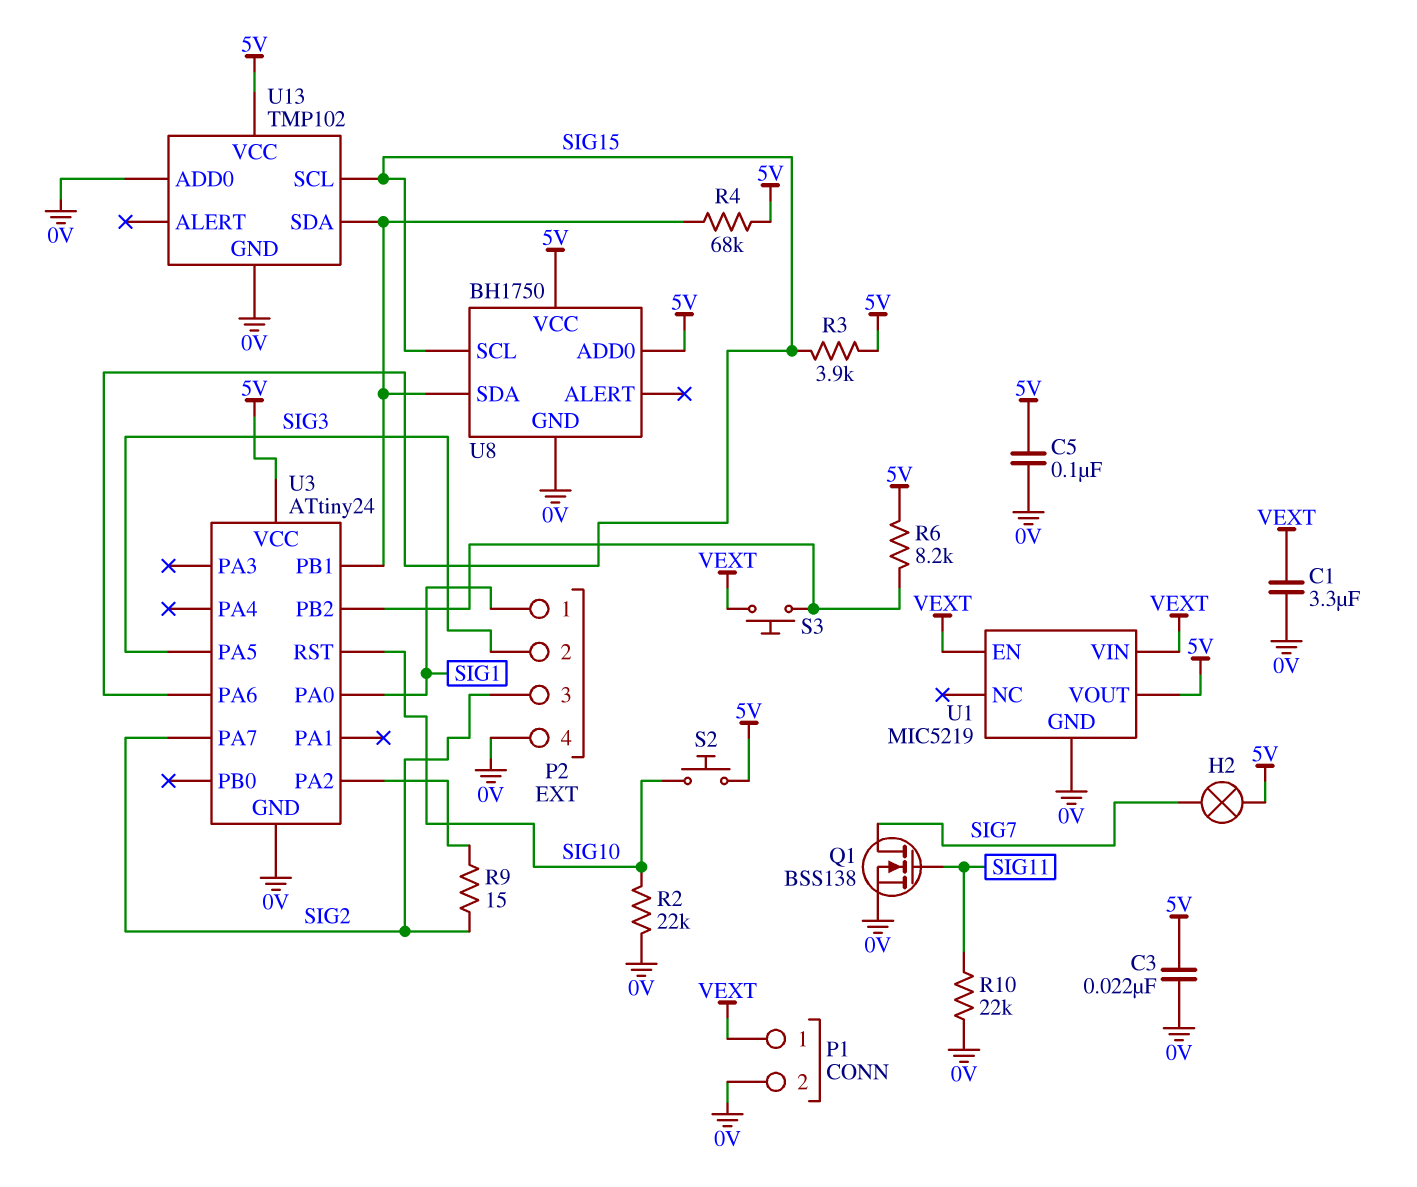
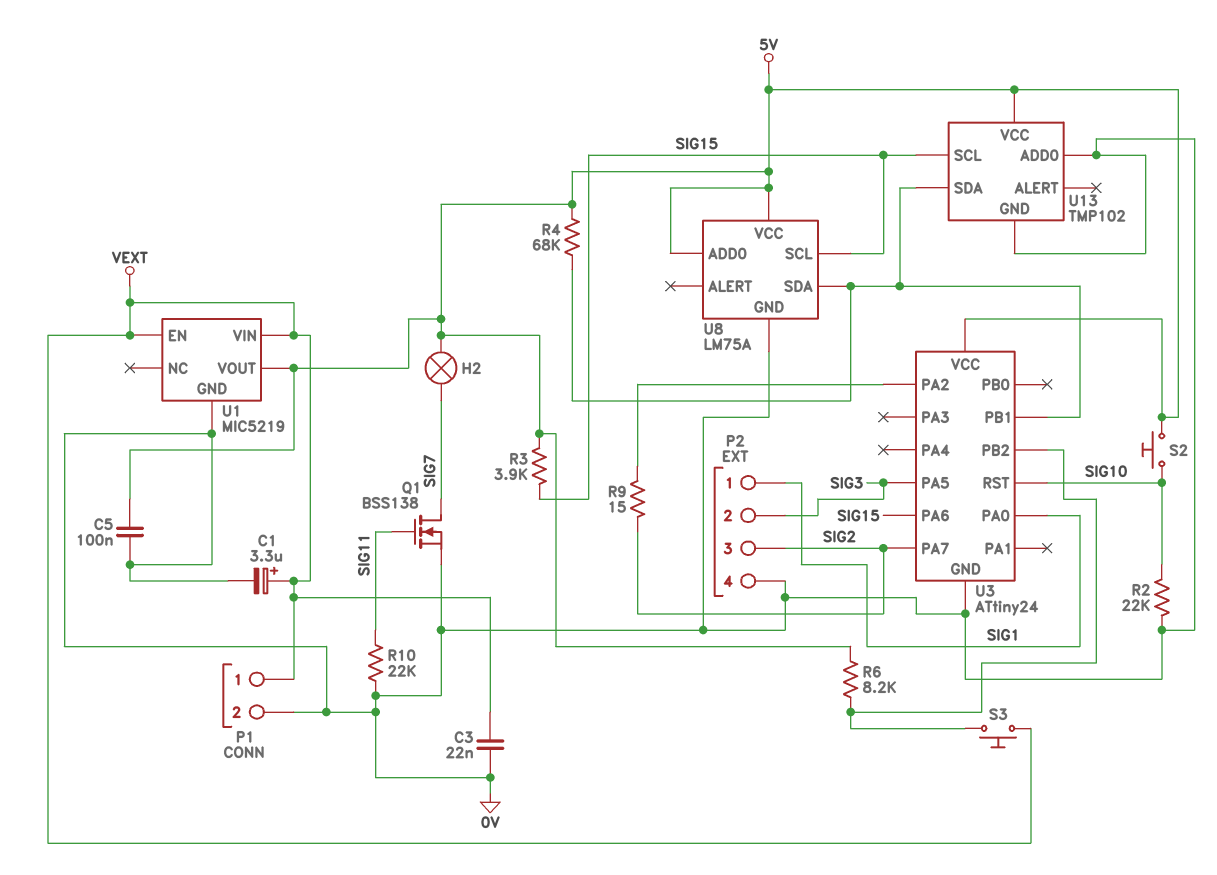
C1: 3.3uF (0V, VEXT) -> 3.3uF (plus VEXT, minus 0V)
C3: 22nF (0V, 5V) -> 22nF (0V, VEXT)
U8: BH1750 -> LM75A

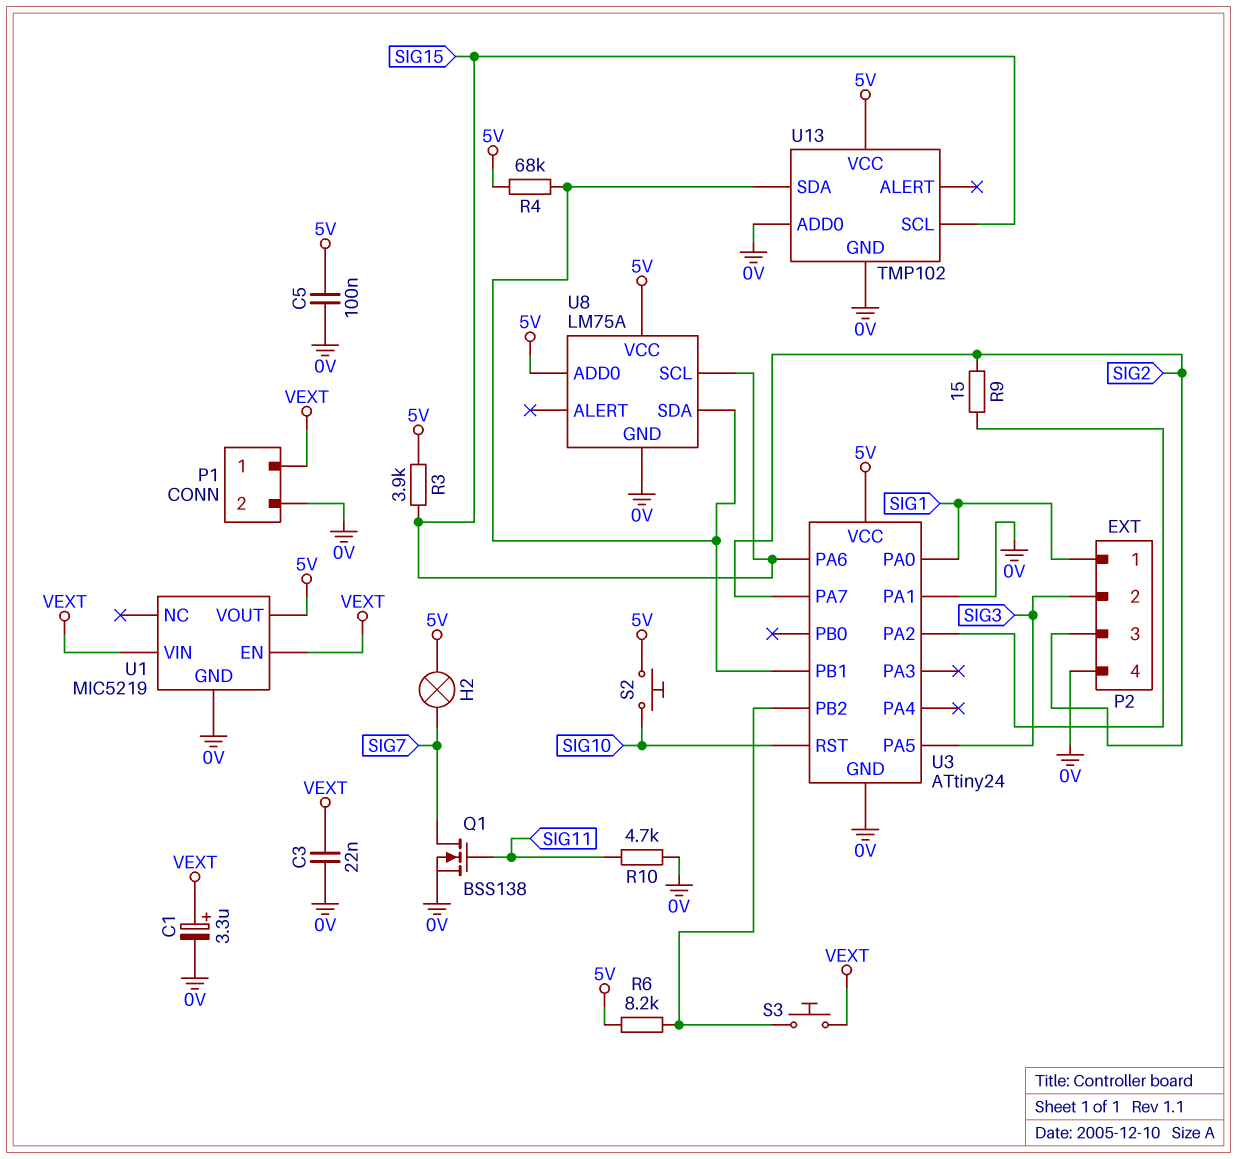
R2: 22k (0V, SIG10) -> none
R10: 22k (0V, SIG11) -> 4.7k (0V, SIG11)
U3 pin PA1: none -> 0V

